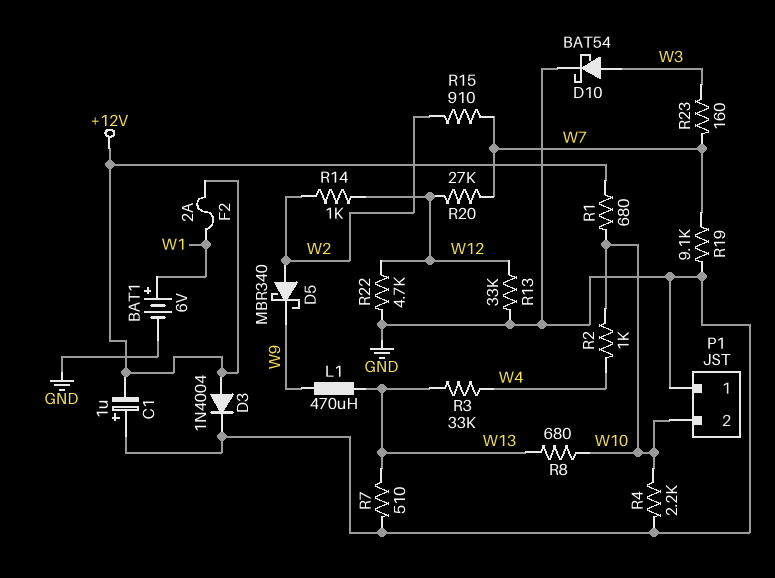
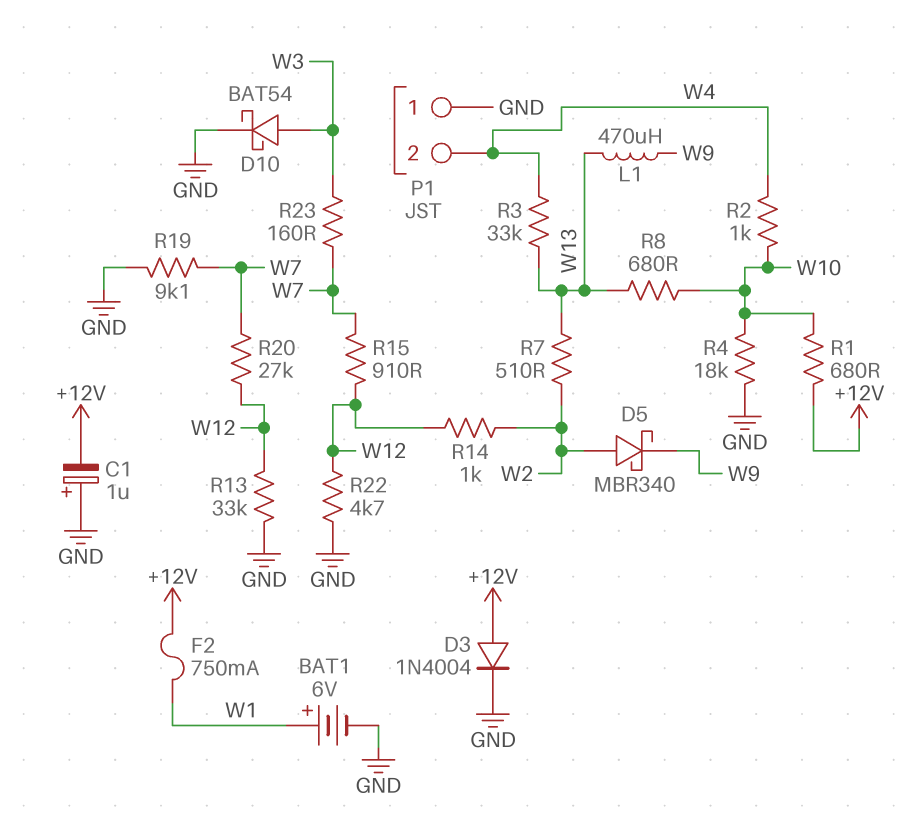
F2: 2A (+12V, W1) -> 750mA (+12V, W1)
P1 pin 2: W10 -> W4
R4: 2.2k (GND, W10) -> 18k (GND, W10)
R7: 510 (GND, W13) -> 510 (W2, W13)
R15: 910 (W2, W7) -> 910 (W7, W12)

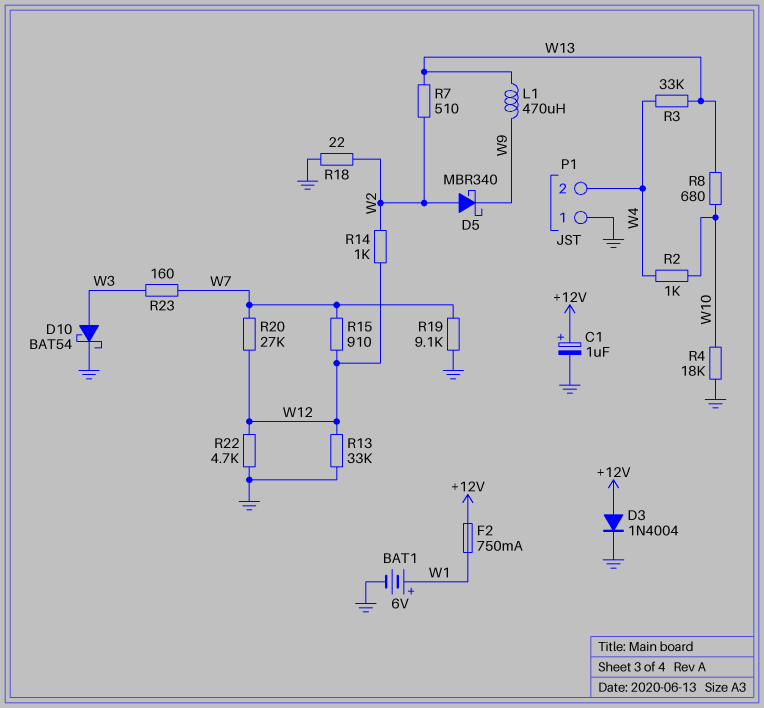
C1: 1uF (plus GND, minus +12V) -> 1uF (plus +12V, minus GND)
R1: 680 (+12V, W10) -> none
R18: none -> 22 (GND, W2)

